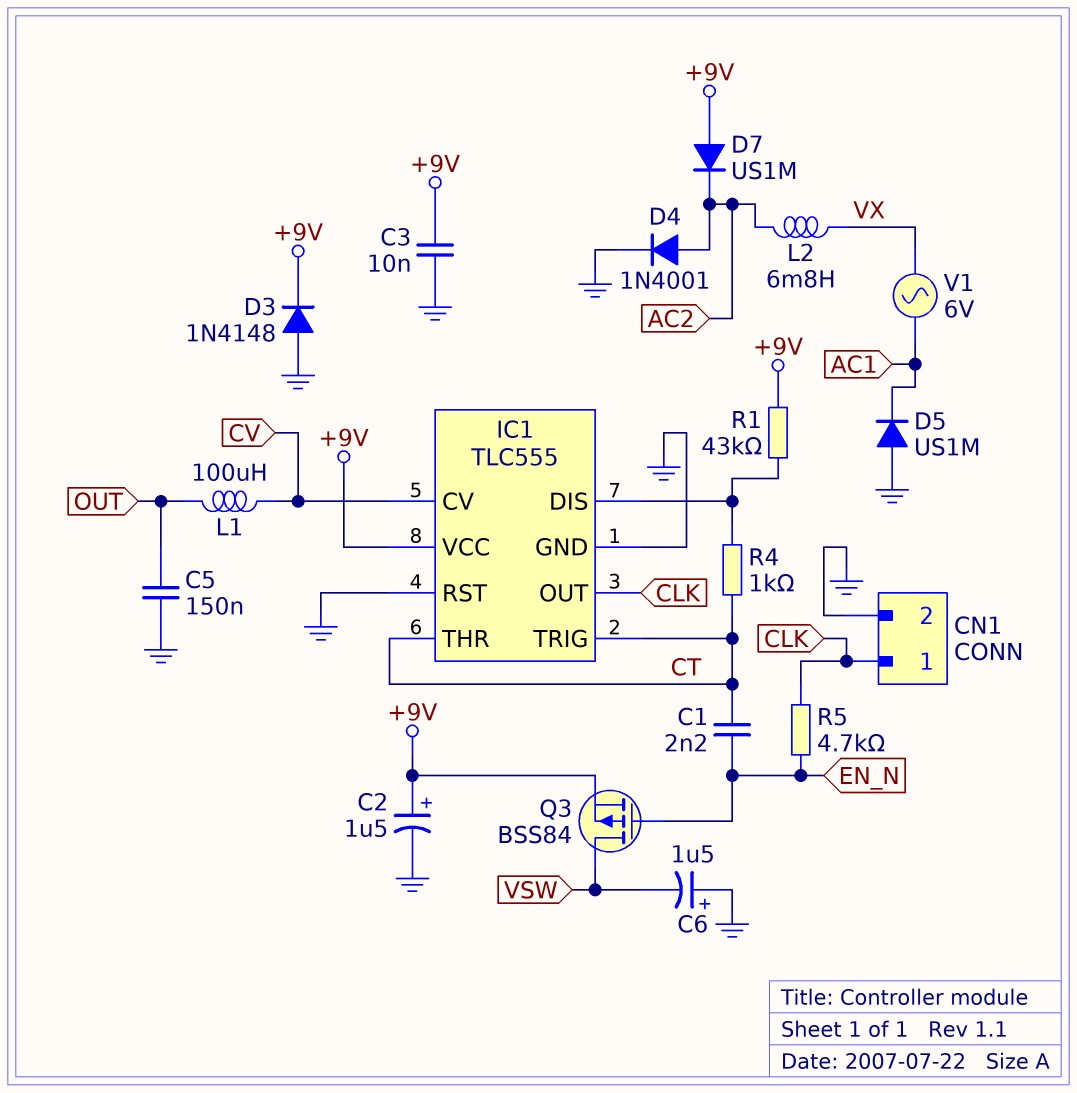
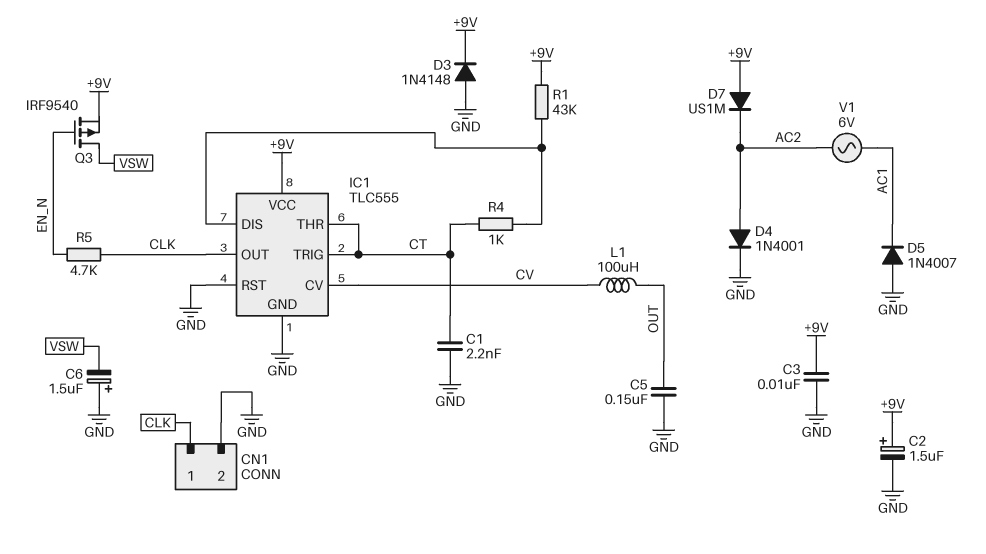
C1: 2.2nF (CT, EN_N) -> 2.2nF (CT, GND)
D5: diode US1M (A GND, K AC1) -> diode 1N4007 (A GND, K AC1)
L2: 6.8mH (AC2, VX) -> none
Q3: PMOS BSS84 (G EN_N, D VSW, S +9V) -> PMOS IRF9540 (G EN_N, D VSW, S +9V)
V1: AC 6V (AC1, VX) -> AC 6V (AC1, AC2)

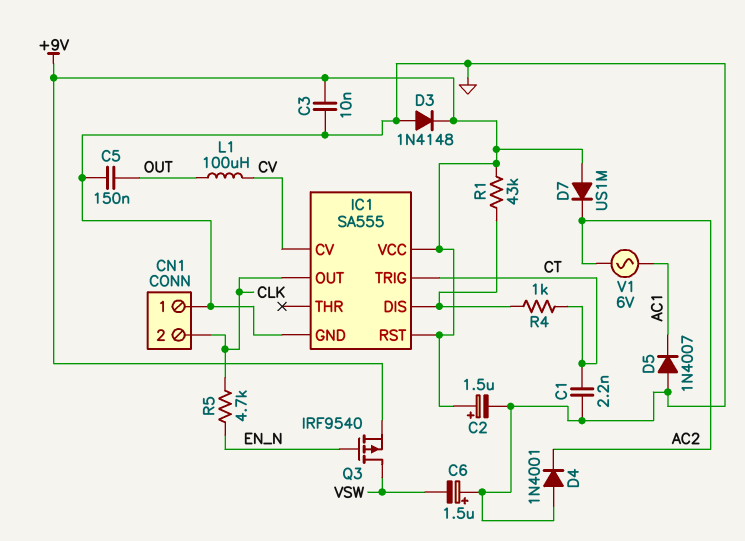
CN1 pin 1: CLK -> GND
CN1 pin 2: GND -> CLK
D4: diode 1N4001 (A AC2, K GND) -> diode 1N4001 (A GND, K AC2)
IC1: TLC555 -> SA555
IC1 pin RST: GND -> +9V
IC1 pin THR: CT -> none

